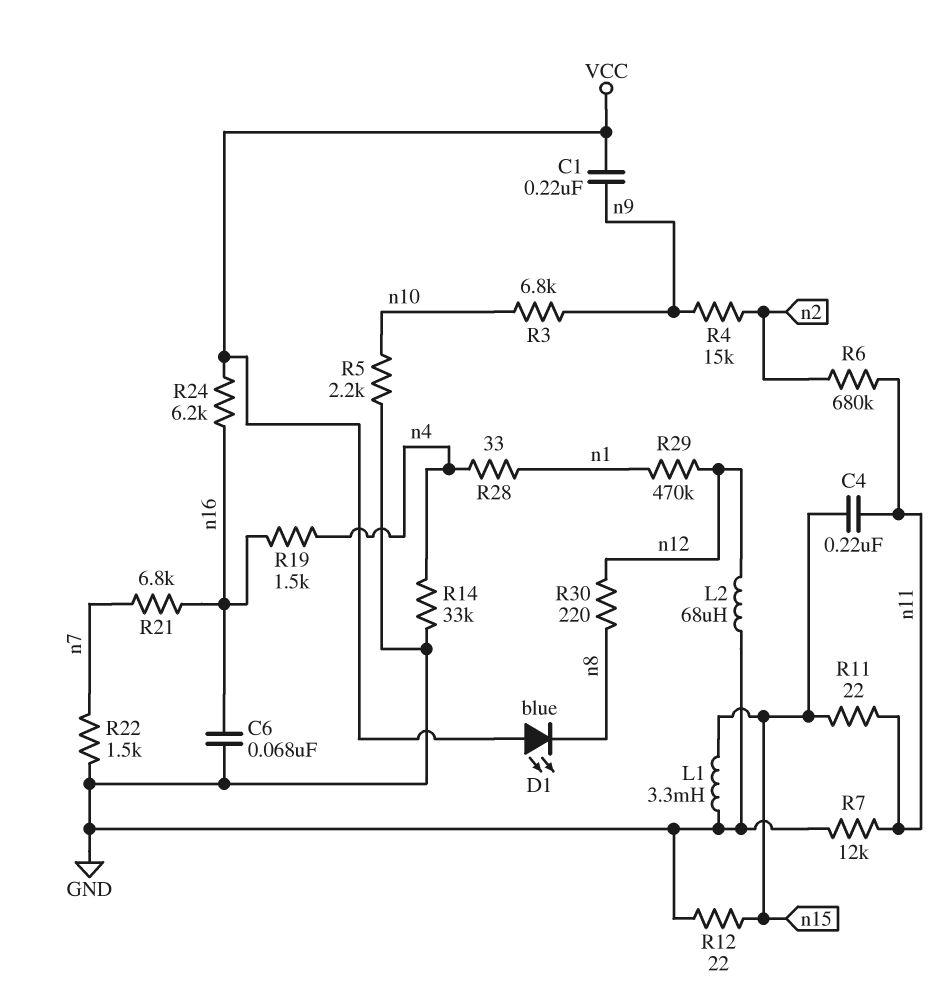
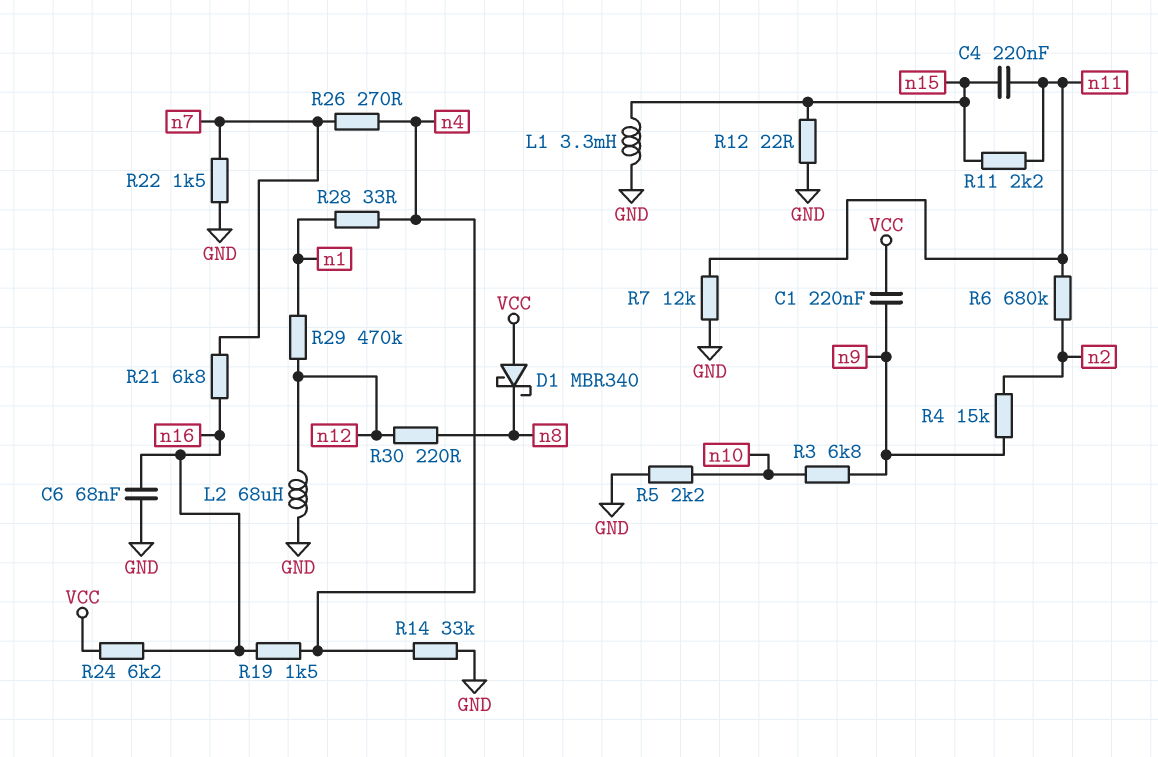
D1: LED blue (A VCC, K n8) -> schottky MBR340 (A VCC, K n8)
R11: 22 (n11, n15) -> 2.2k (n11, n15)
R26: none -> 270 (n4, n7)

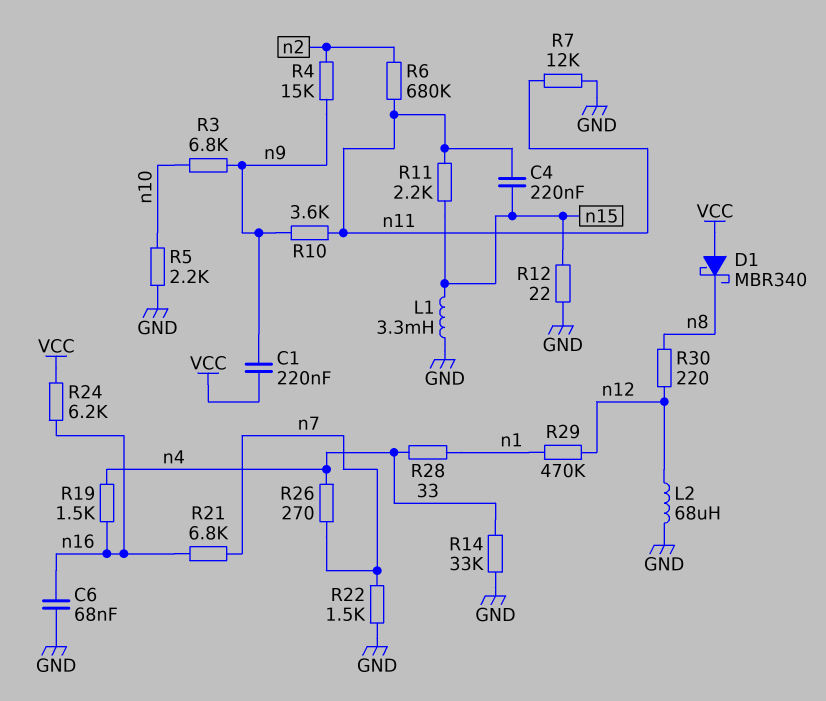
R10: none -> 3.6k (n9, n11)

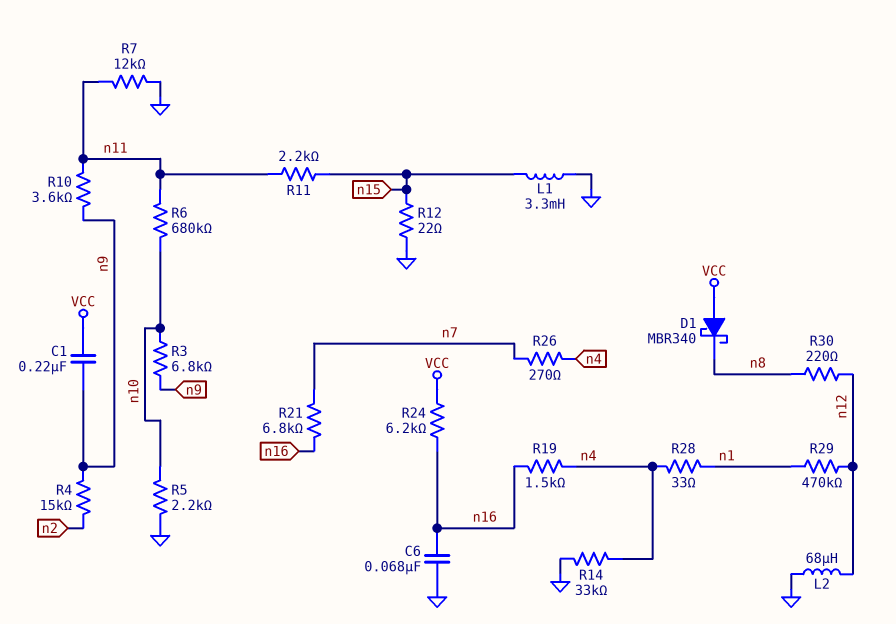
C4: 220nF (n11, n15) -> none
R6: 680k (n2, n11) -> 680k (n10, n11)
R22: 1.5k (GND, n7) -> none

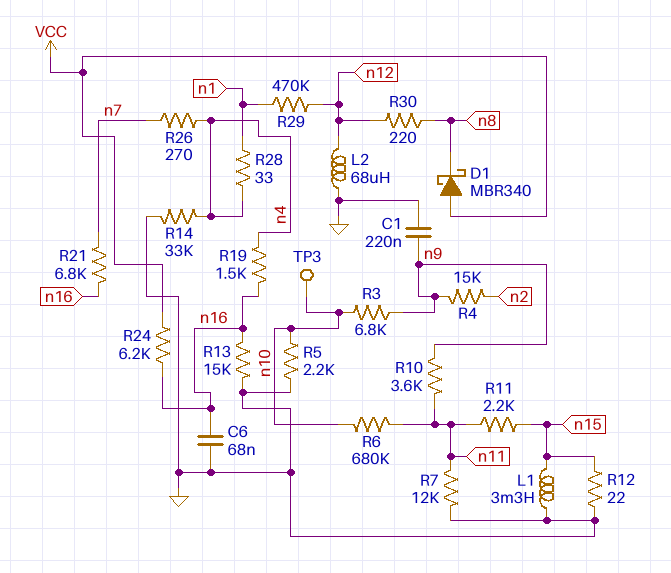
C1: 220nF (VCC, n9) -> 220nF (GND, n9)
R13: none -> 15k (GND, n16)
TP3: none -> test point (n10)

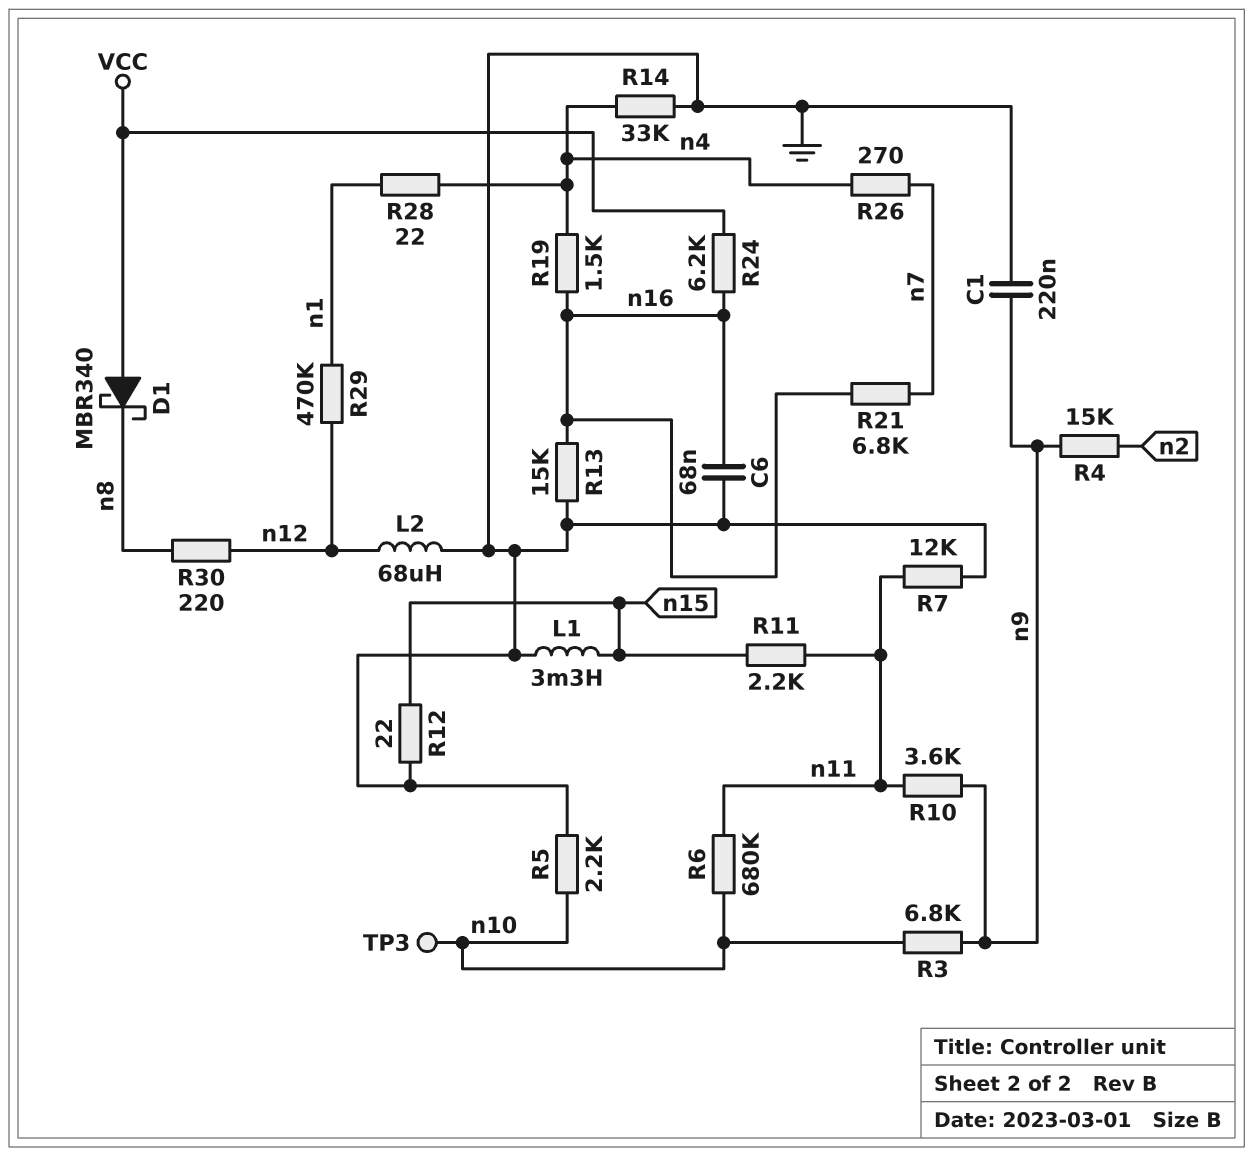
R28: 33 (n1, n4) -> 22 (n1, n4)

